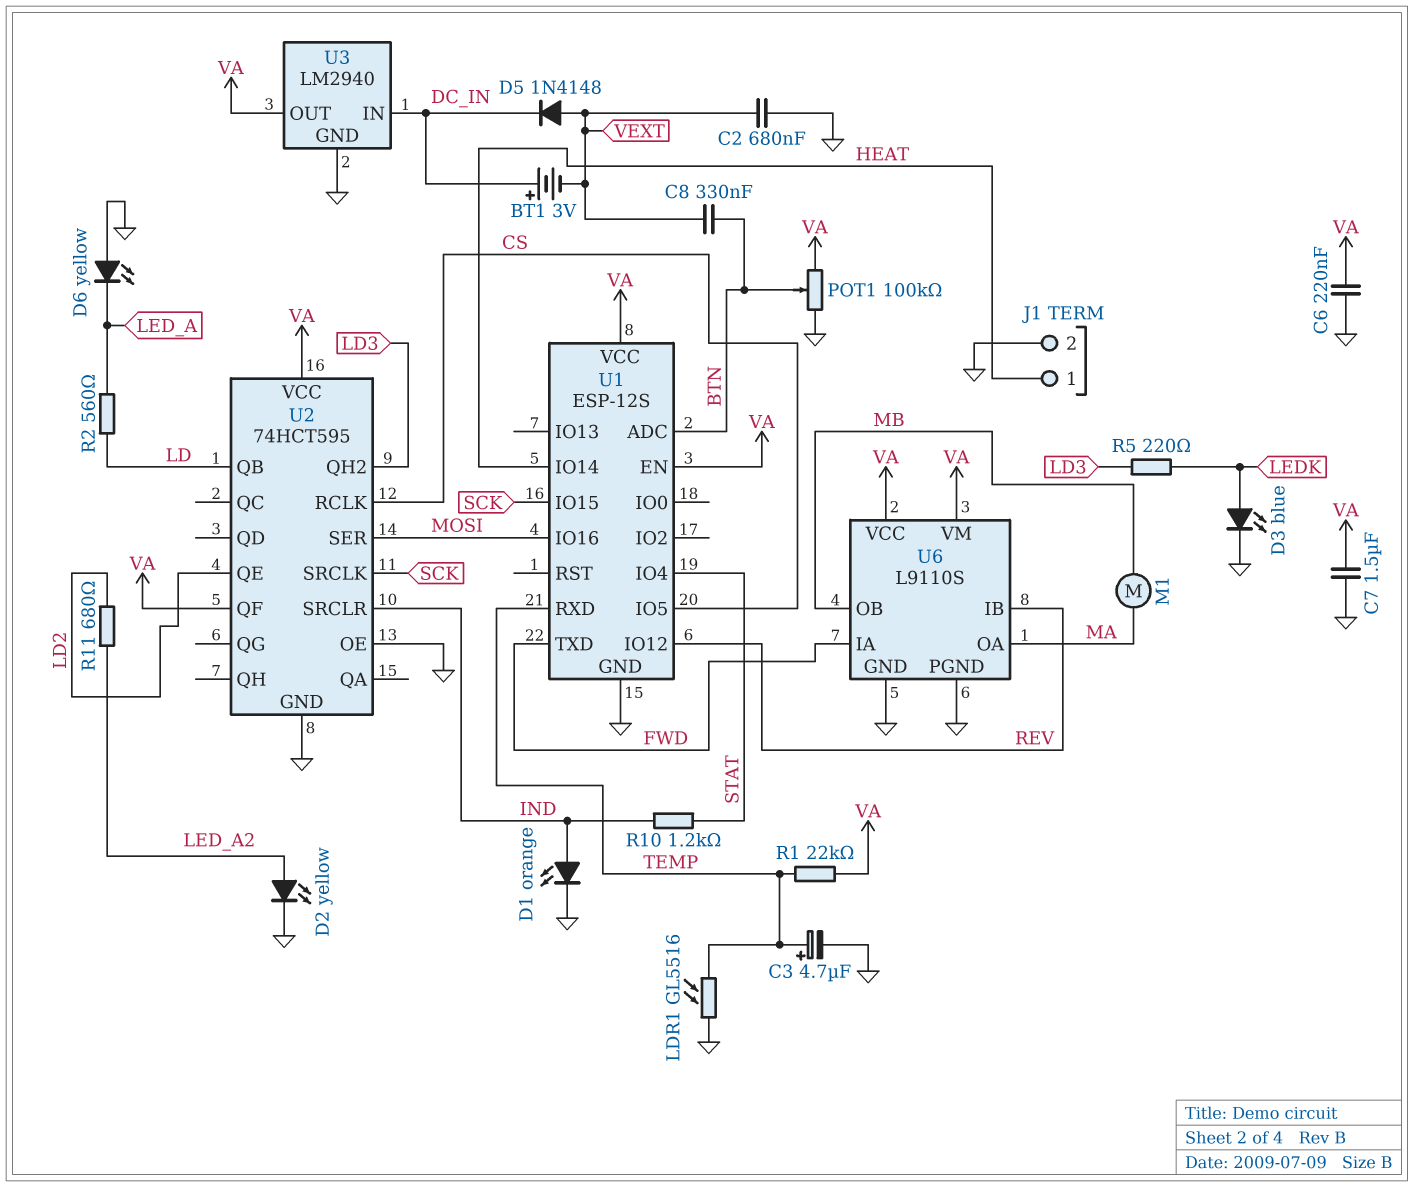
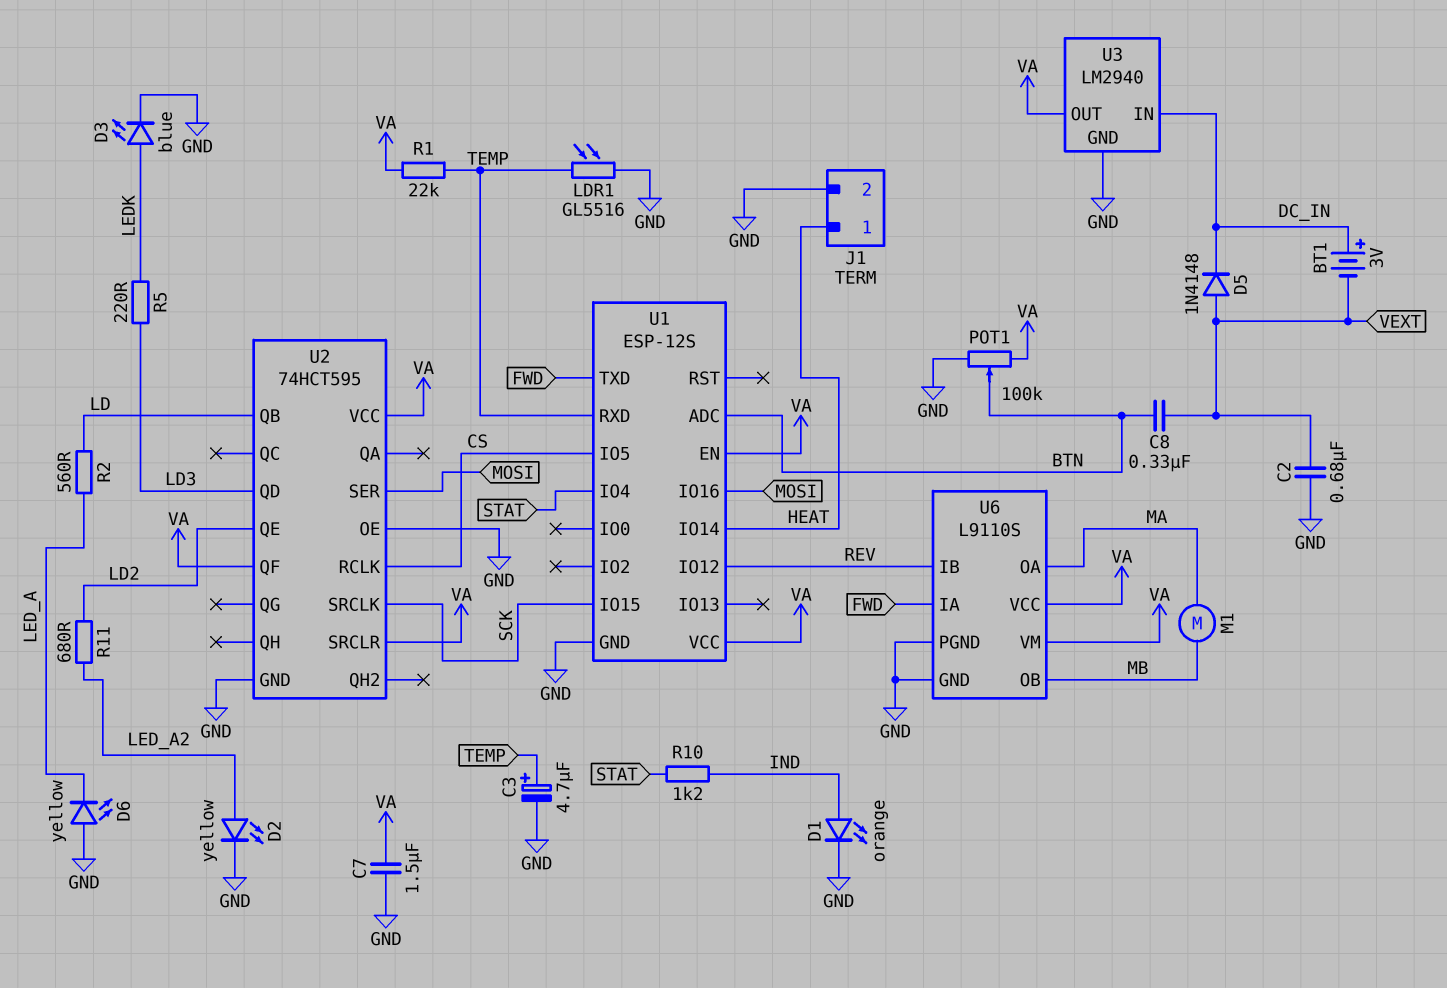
C6: 220nF (GND, VA) -> none
U2 pin QD: none -> LD3
U2 pin QH2: LD3 -> none
U2 pin SRCLR: IND -> VA

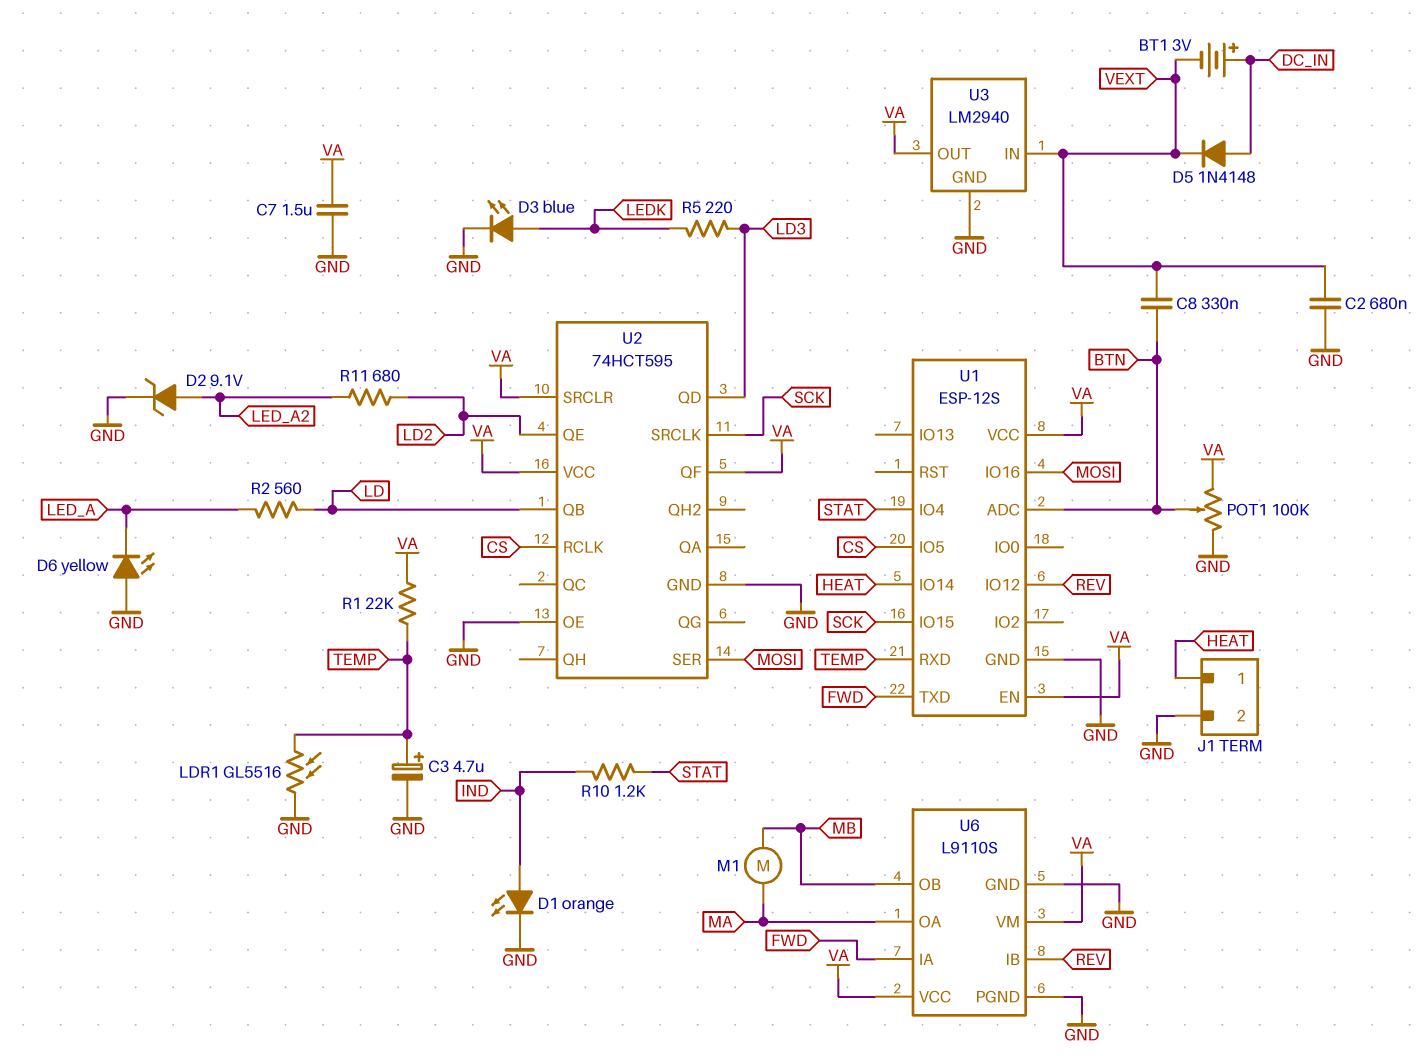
D2: LED yellow (A LED_A2, K GND) -> zener 9.1V (A LED_A2, K GND)
D5: diode 1N4148 (A VEXT, K DC_IN) -> diode 1N4148 (A DC_IN, K VEXT)
U3 pin IN: DC_IN -> VEXT

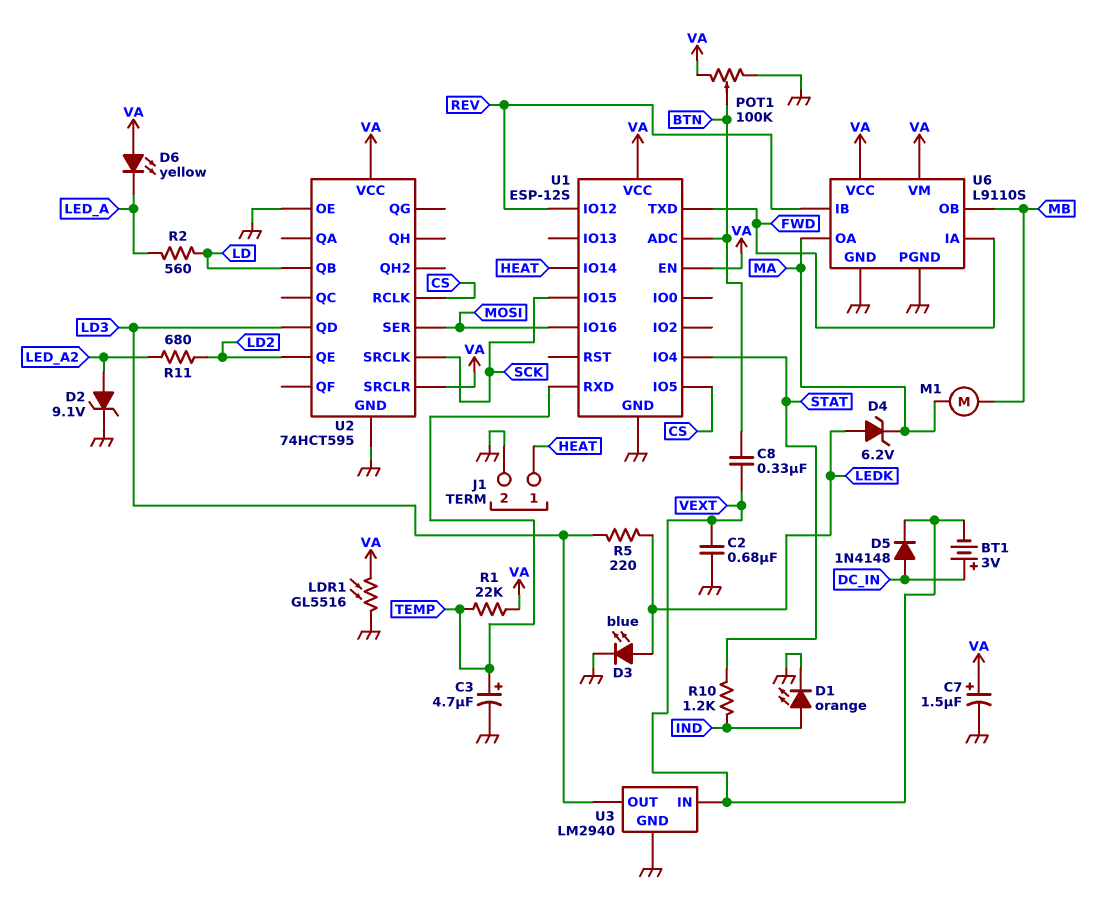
C7: 1.5uF (GND, VA) -> 1.5uF (plus VA, minus GND)
D4: none -> zener 6.2V (A LEDK, K MA)
D6: LED yellow (A GND, K LED_A) -> LED yellow (A VA, K LED_A)
LDR1: GL5516 (GND, TEMP) -> GL5516 (GND, VA)
U2 pin QF: VA -> none
U3 pin OUT: VA -> LD3

